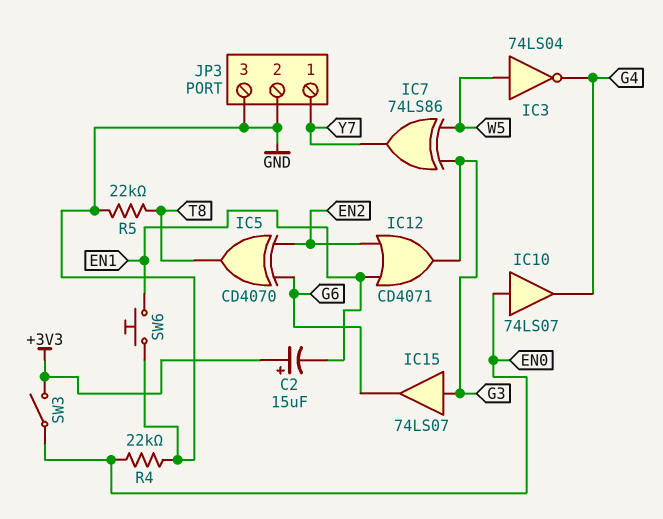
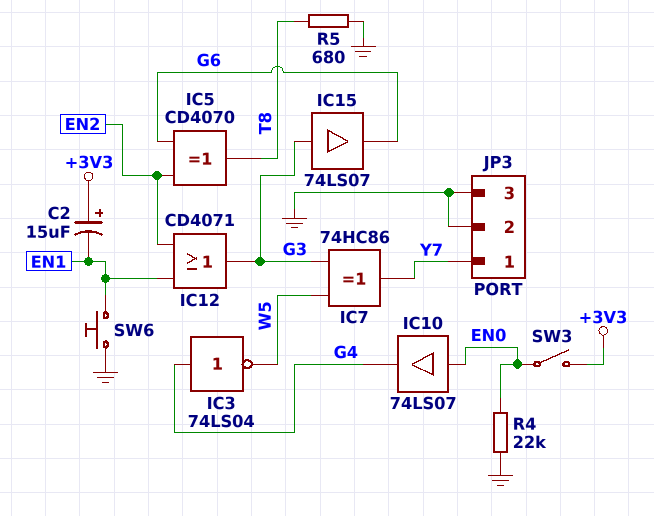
IC3: NOT 74LS04 (in W5, out G4) -> NOT 74LS04 (in G4, out W5)
IC7: XOR 74LS86 (in G3, in W5, out Y7) -> XOR 74HC86 (in G3, in W5, out Y7)
R5: 22k (GND, T8) -> 680 (GND, T8)

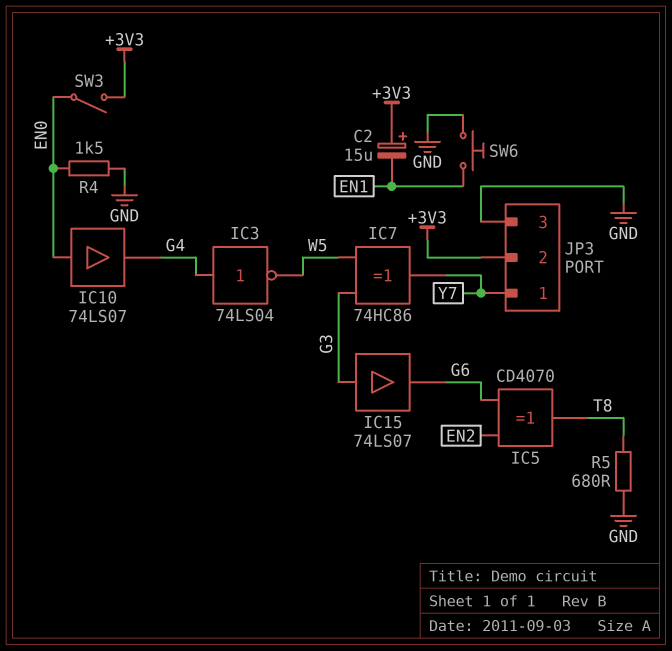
IC12: OR CD4071 (in EN1, in EN2, out G3) -> none
JP3 pin 2: GND -> +3V3
R4: 22k (EN0, GND) -> 1.5k (EN0, GND)

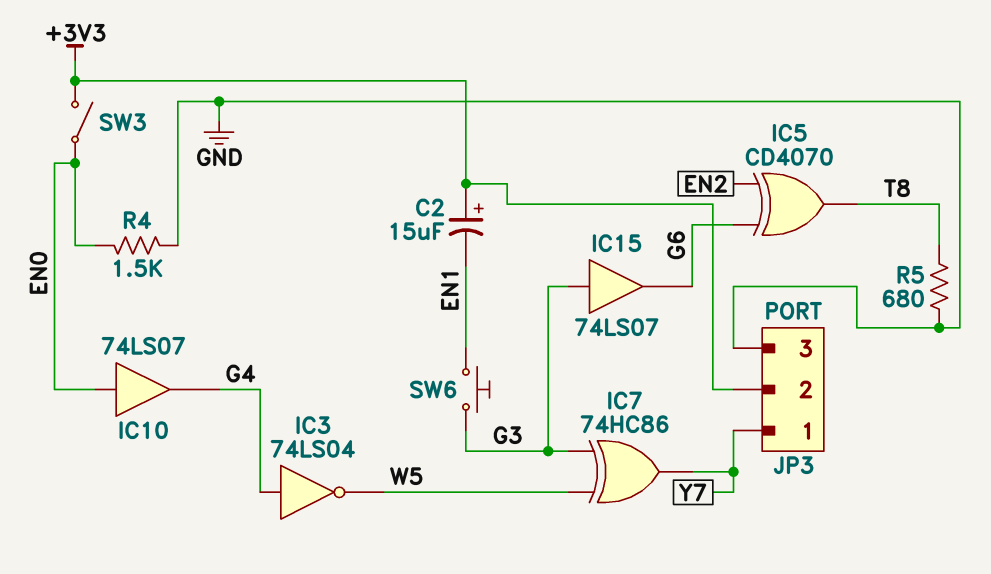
SW6: button (EN1, GND) -> button (EN1, G3)

